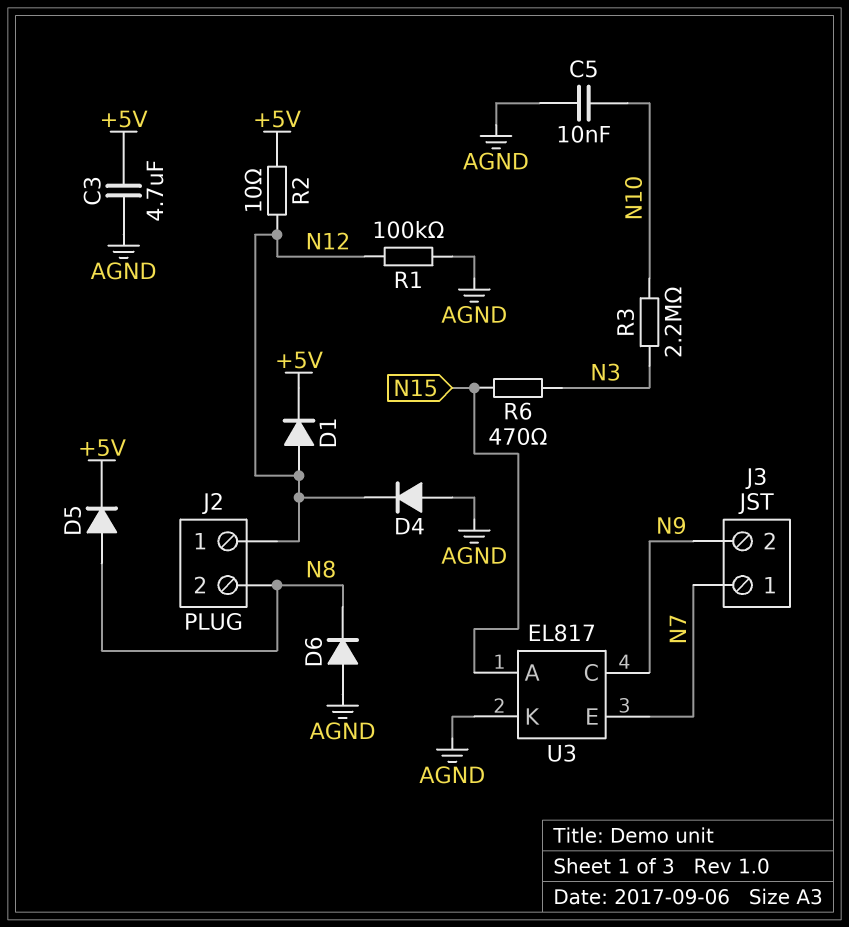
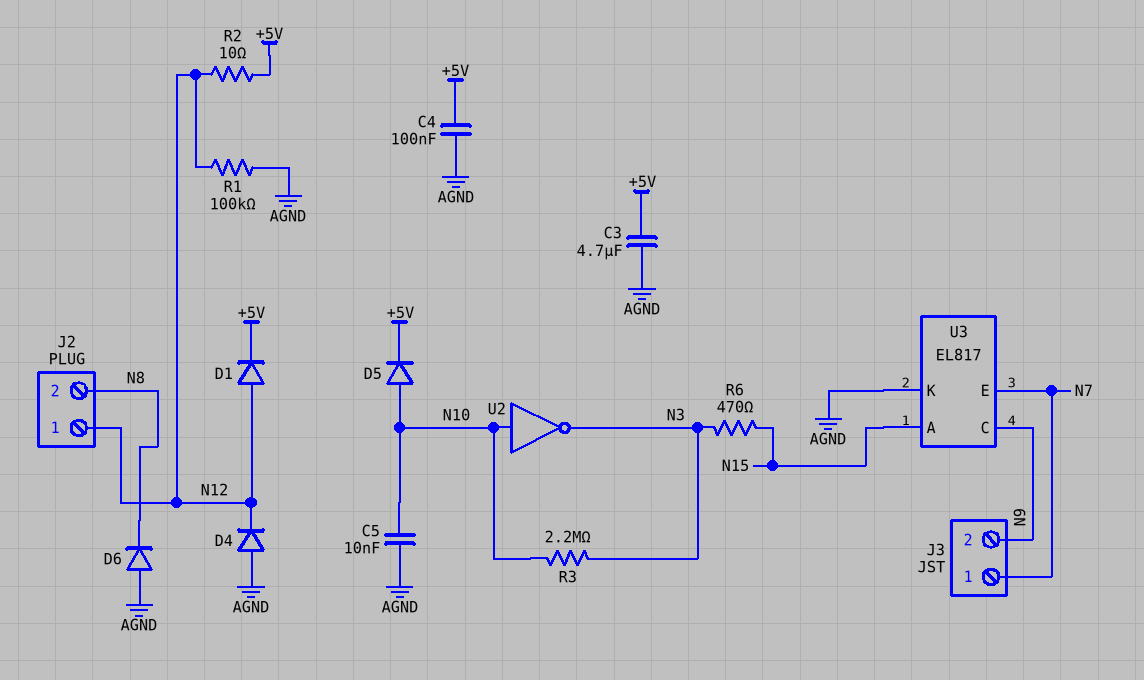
C4: none -> 100nF (+5V, AGND)
D5: diode (A N8, K +5V) -> diode (A N10, K +5V)
U2: none -> NOT (in N10, out N3)

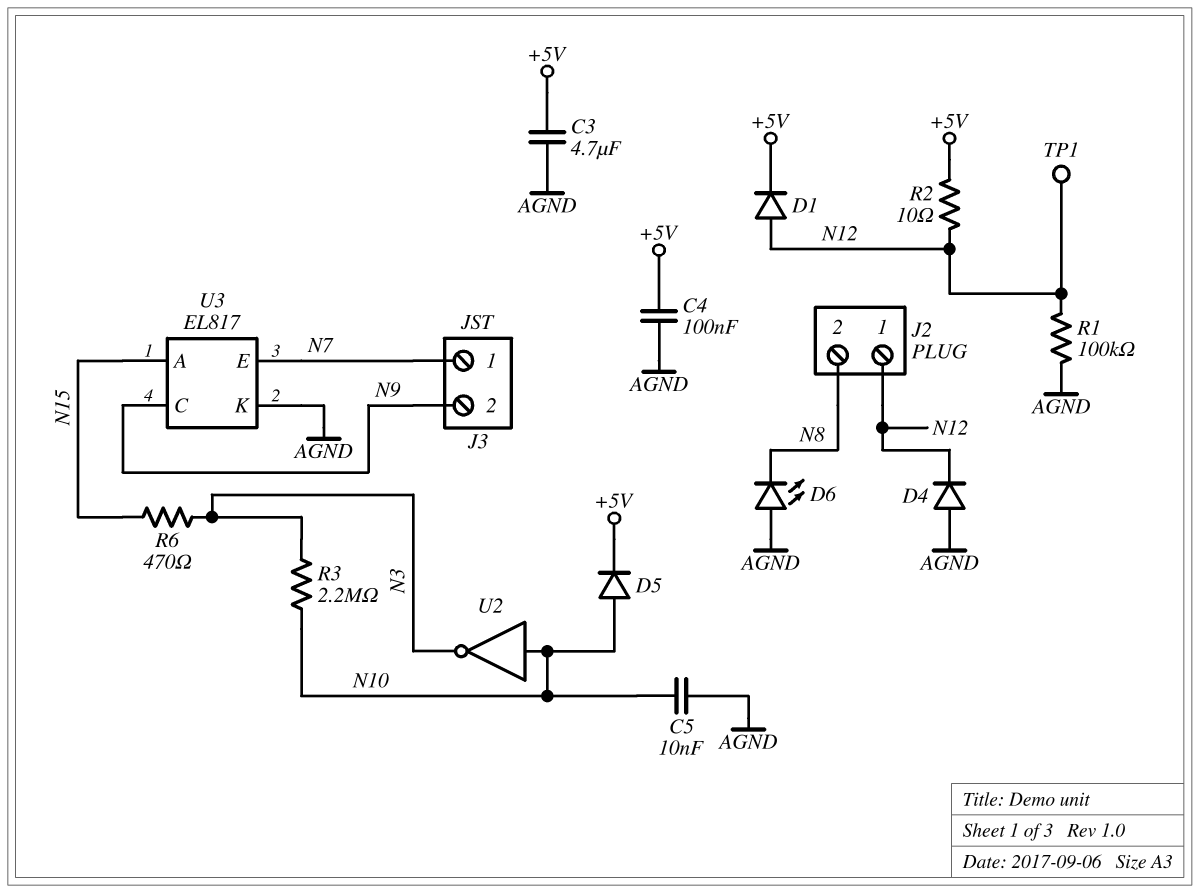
D6: diode (A AGND, K N8) -> LED (A AGND, K N8)
TP1: none -> test point (N12)

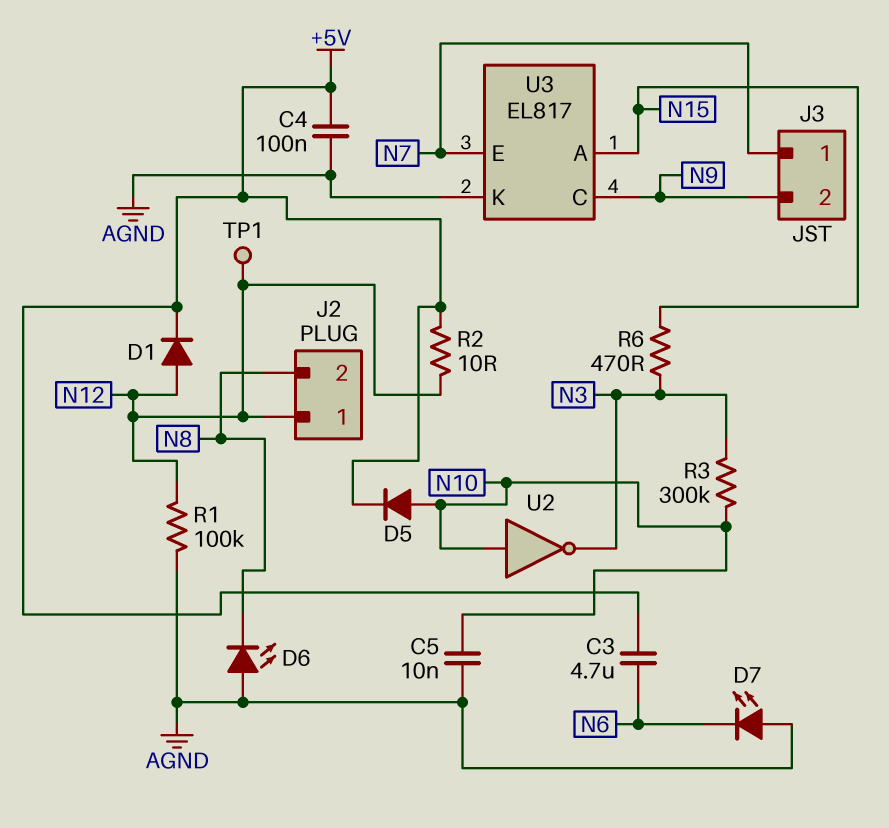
C3: 4.7uF (+5V, AGND) -> 4.7uF (+5V, N6)
D4: diode (A AGND, K N12) -> none
D7: none -> LED (A AGND, K N6)
R3: 2.2M (N3, N10) -> 300k (N3, N10)

